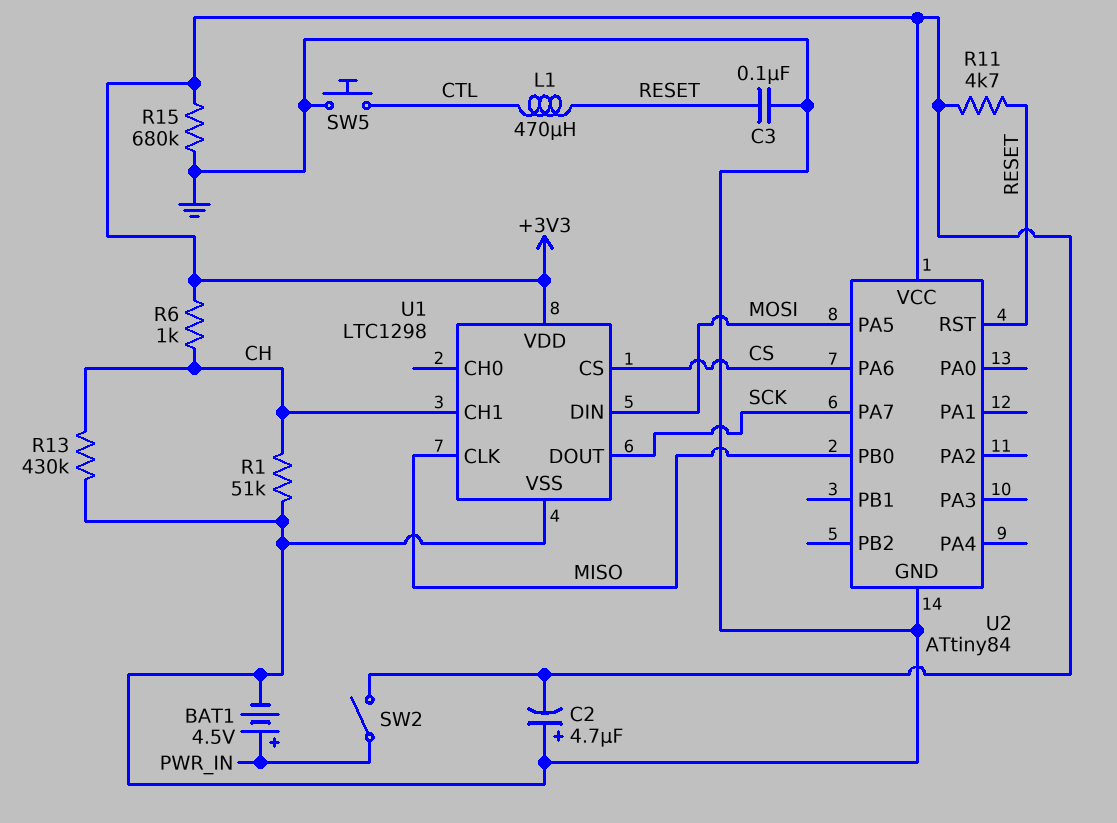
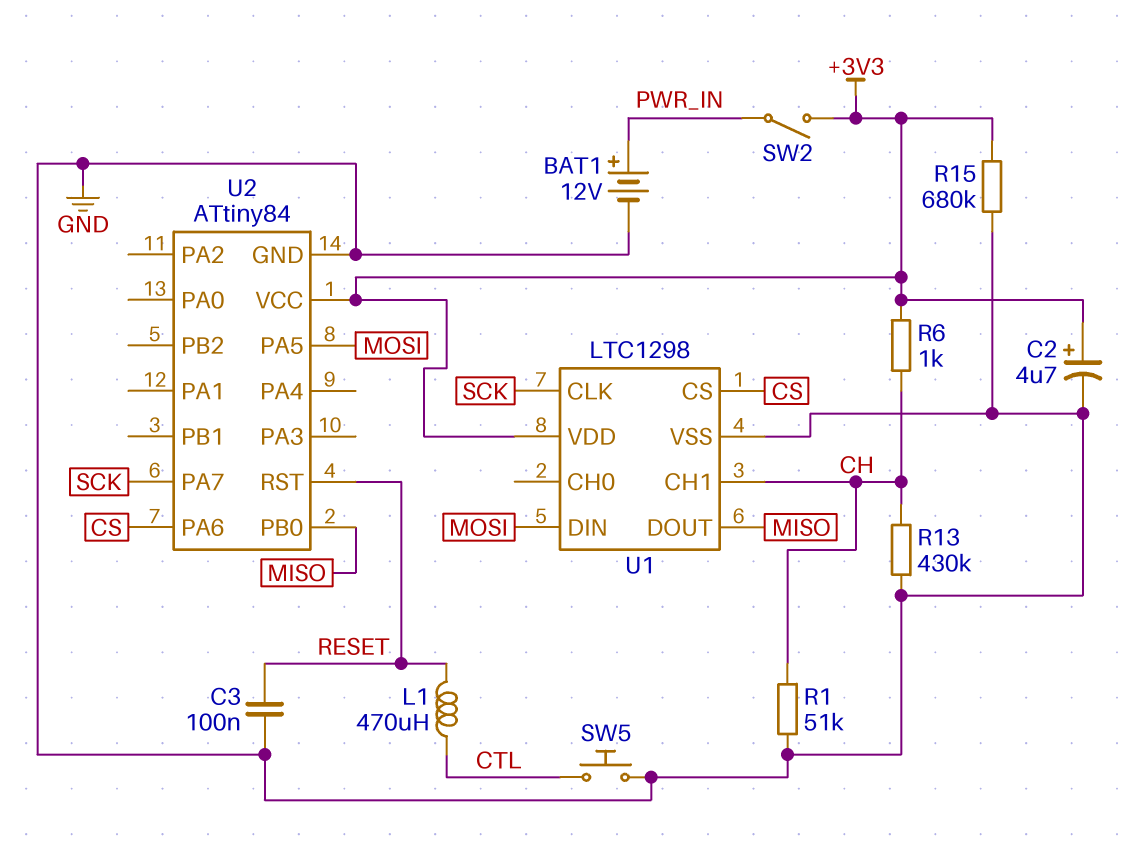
BAT1: 4.5V (plus PWR_IN, minus GND) -> 12V (plus PWR_IN, minus GND)
C2: 4.7uF (plus GND, minus +3V3) -> 4.7uF (plus +3V3, minus GND)
R11: 4.7k (+3V3, RESET) -> none
U1 pin CLK: MISO -> SCK
U1 pin DOUT: SCK -> MISO

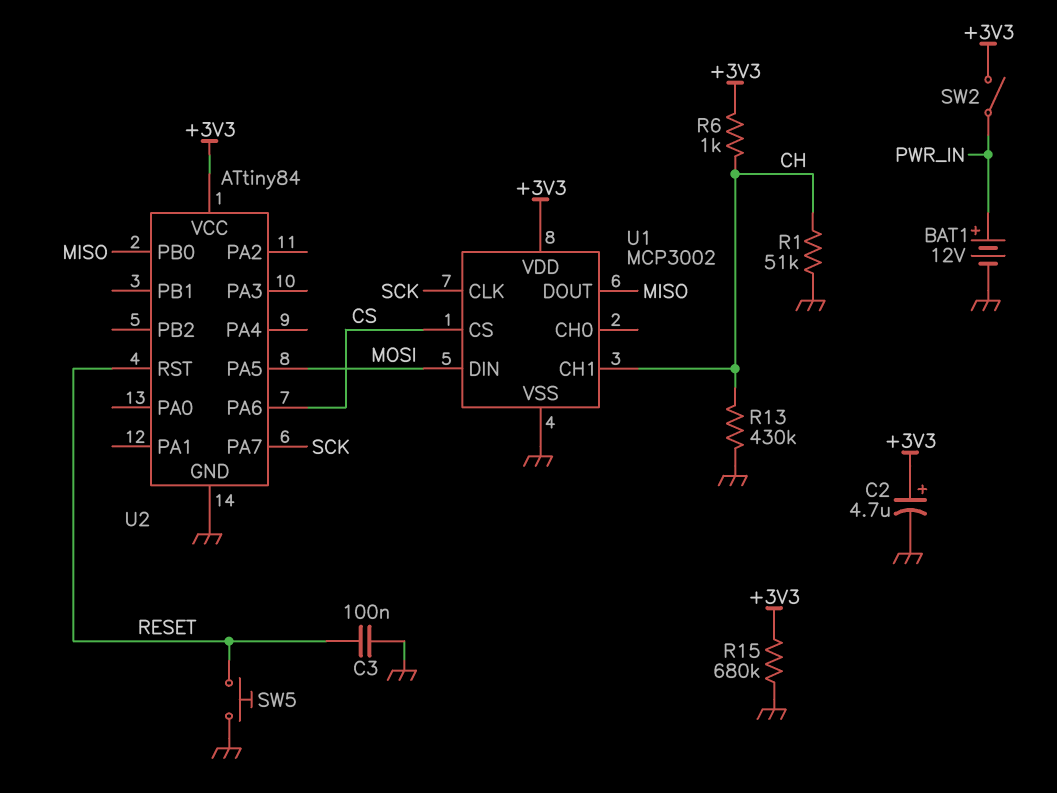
L1: 470uH (CTL, RESET) -> none
SW5: button (CTL, GND) -> button (GND, RESET)
U1: LTC1298 -> MCP3002

